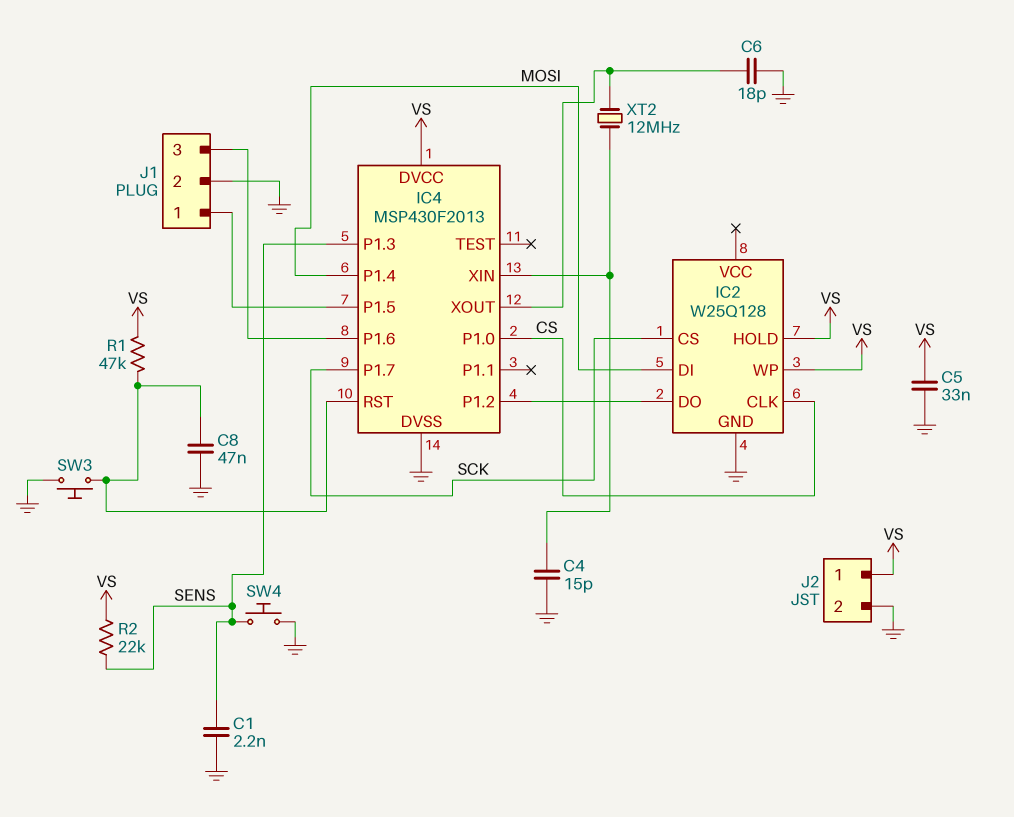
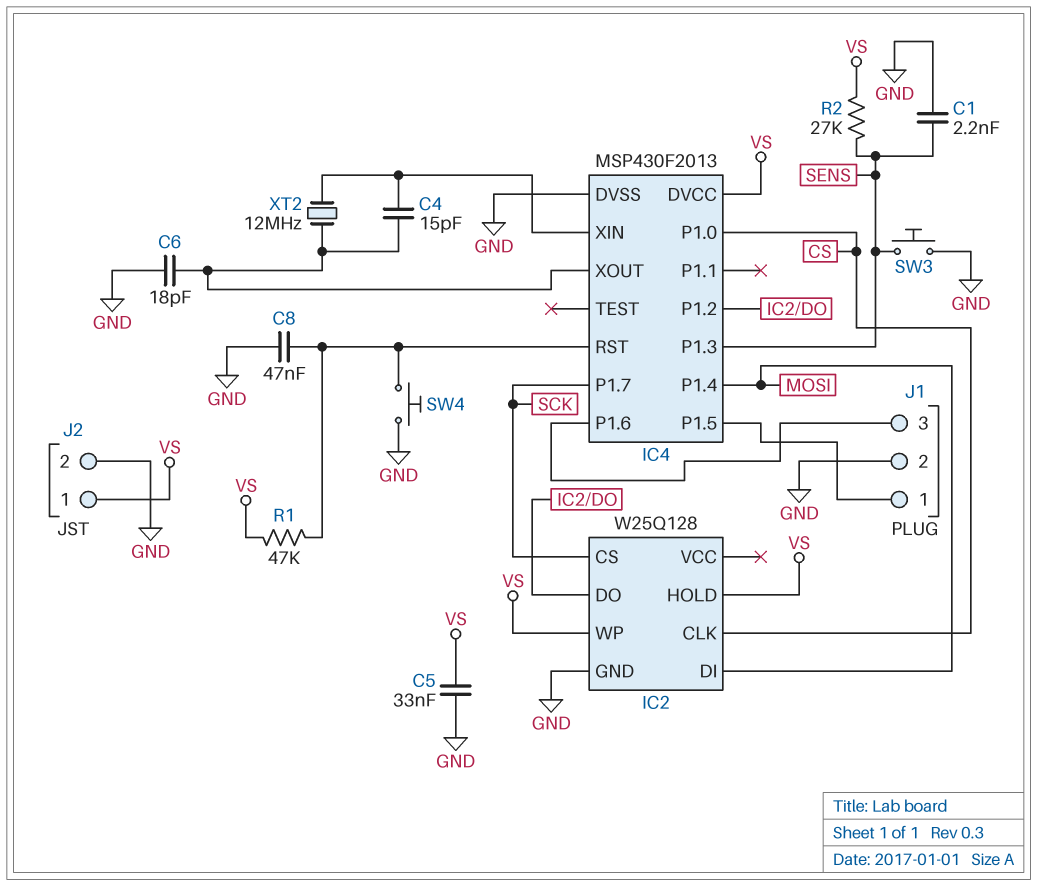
C4: 15pF (GND, IC4/XIN) -> 15pF (IC4/XIN, IC4/XOUT)
R2: 22k (SENS, VS) -> 27k (SENS, VS)
SW3: button (GND, IC4/RST) -> button (GND, SENS)
SW4: button (GND, SENS) -> button (GND, IC4/RST)

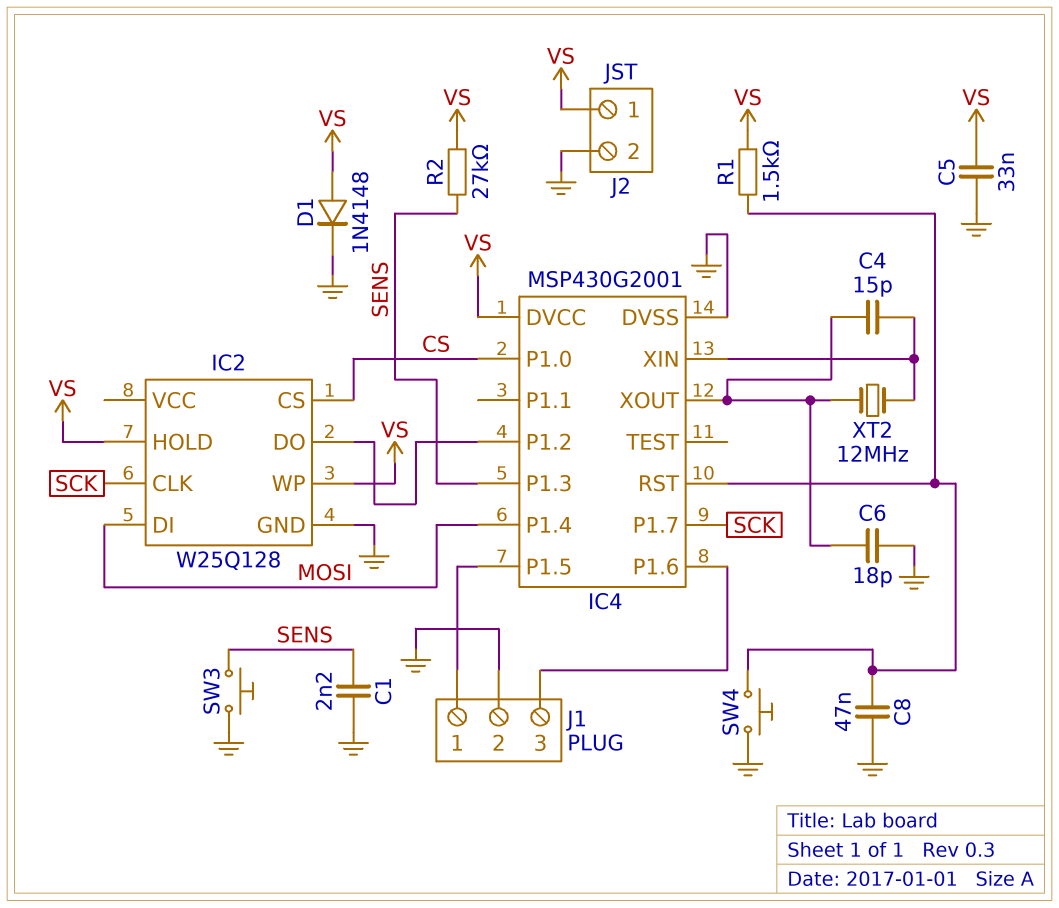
D1: none -> diode 1N4148 (A VS, K GND)
IC2 pin CLK: CS -> SCK
IC2 pin CS: SCK -> CS
IC4: MSP430F2013 -> MSP430G2001
R1: 47k (IC4/RST, VS) -> 1.5k (IC4/RST, VS)

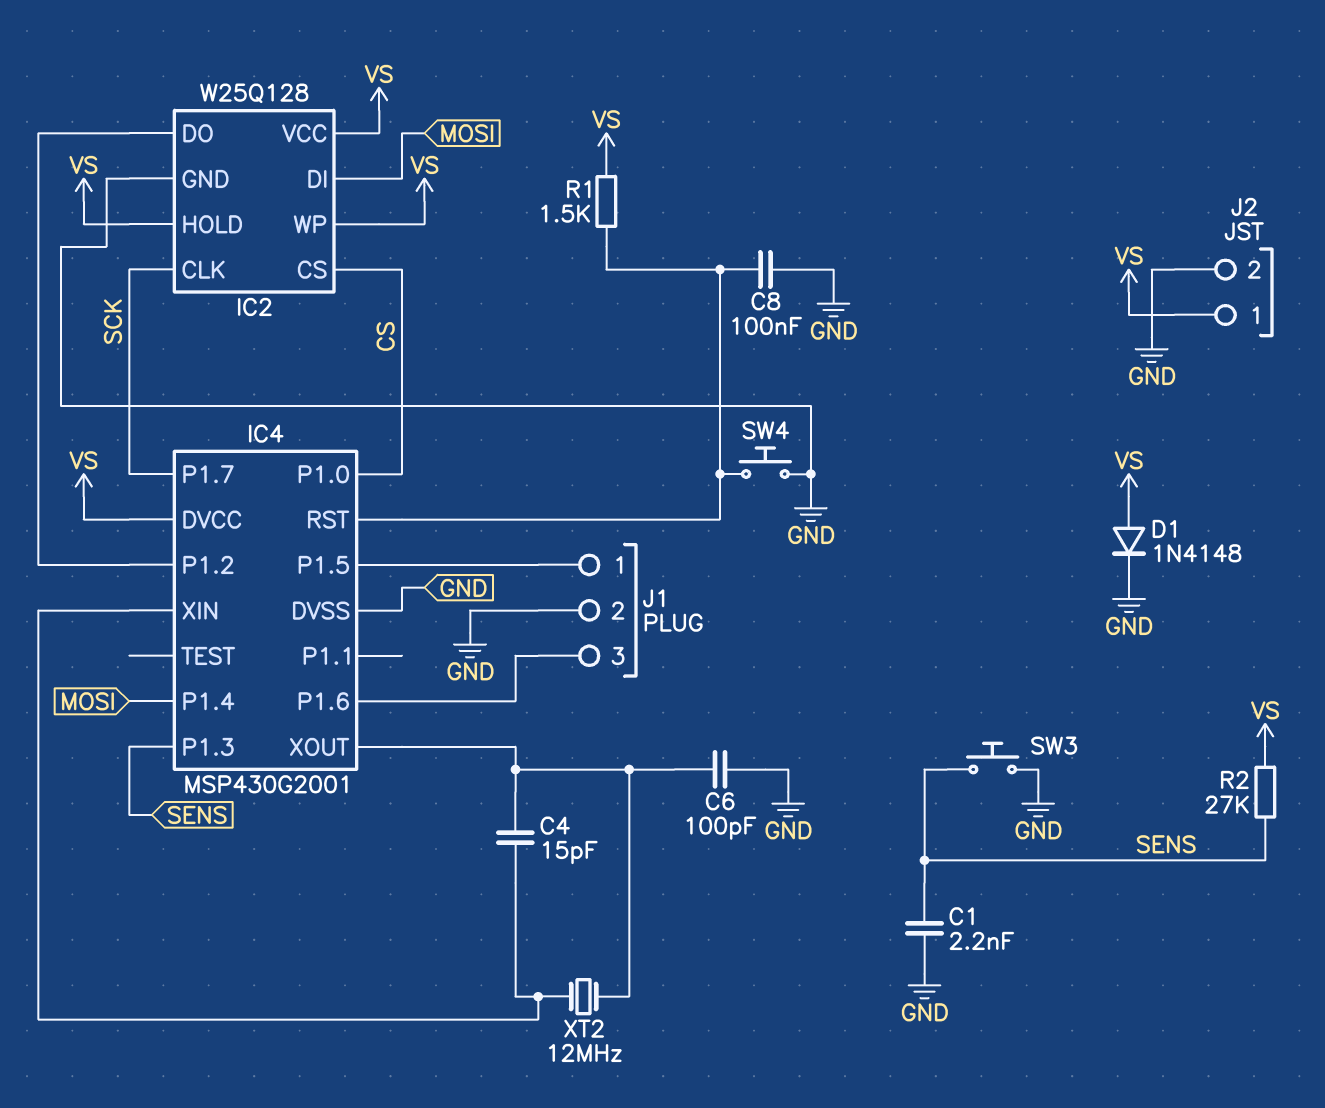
C5: 33nF (GND, VS) -> none
C6: 18pF (GND, IC4/XOUT) -> 100pF (GND, IC4/XOUT)
C8: 47nF (GND, IC4/RST) -> 100nF (GND, IC4/RST)
IC2 pin VCC: none -> VS

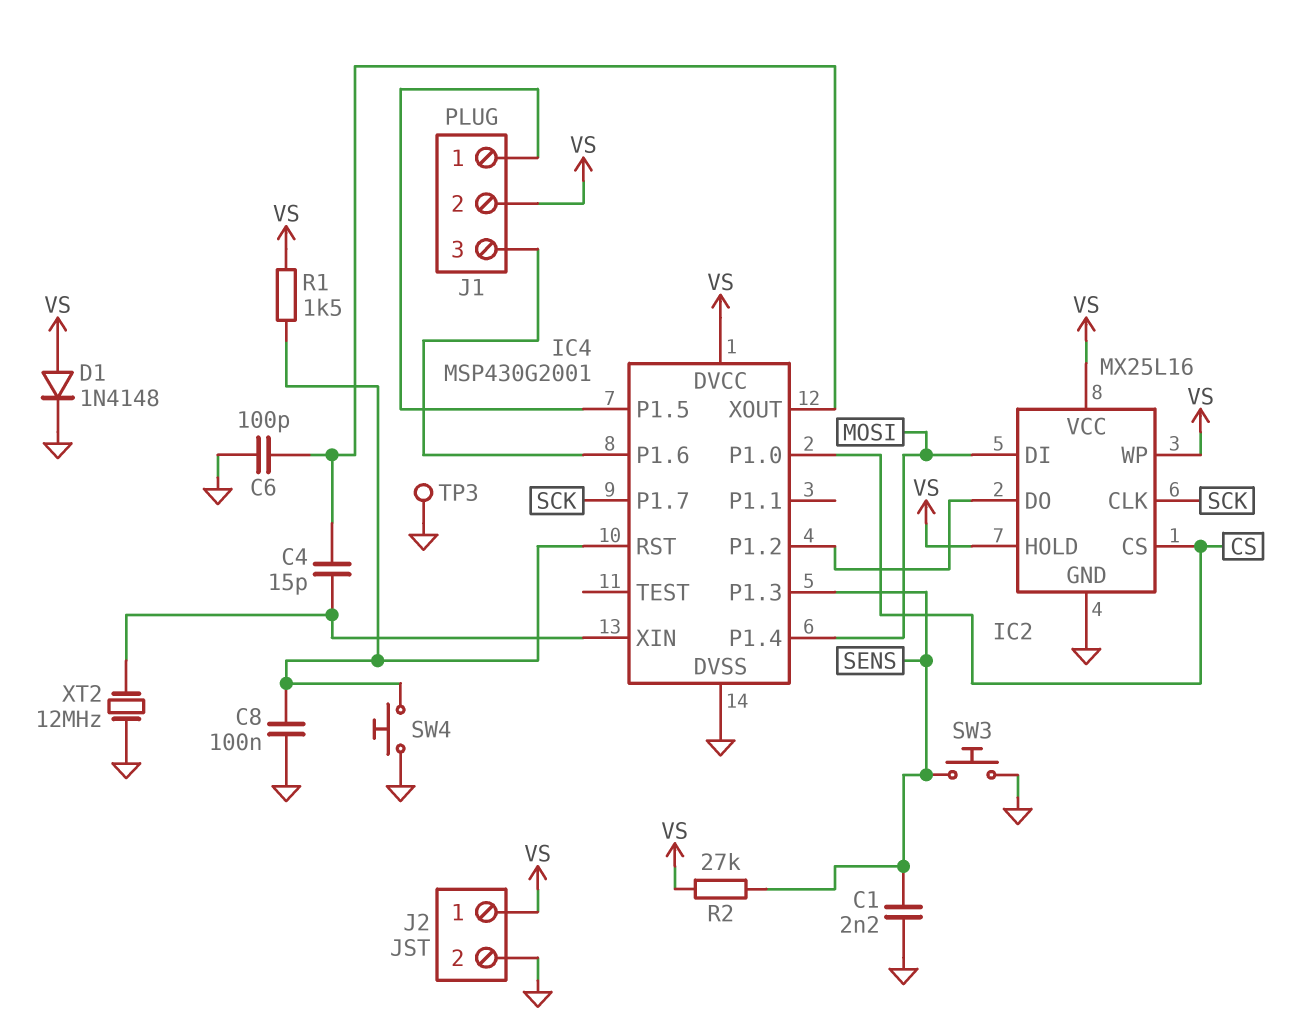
IC2: W25Q128 -> MX25L16
J1 pin 2: GND -> VS
TP3: none -> test point (GND)
XT2: 12MHz (IC4/XIN, IC4/XOUT) -> 12MHz (GND, IC4/XIN)

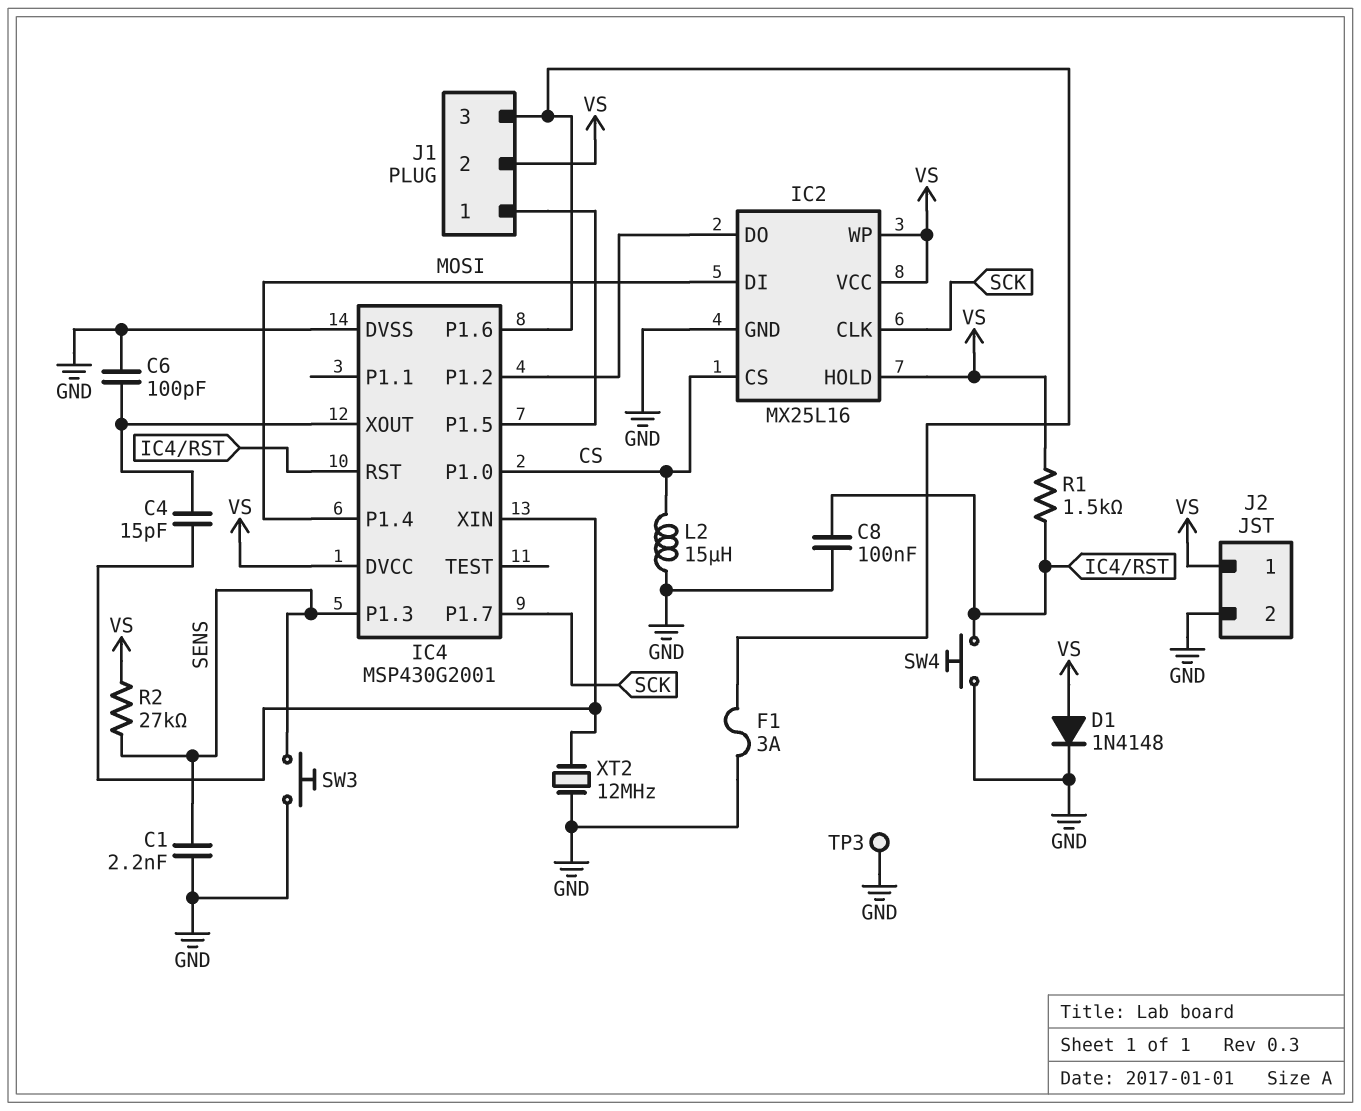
F1: none -> 3A (GND, IC4/P1.6)
L2: none -> 15uH (CS, GND)

